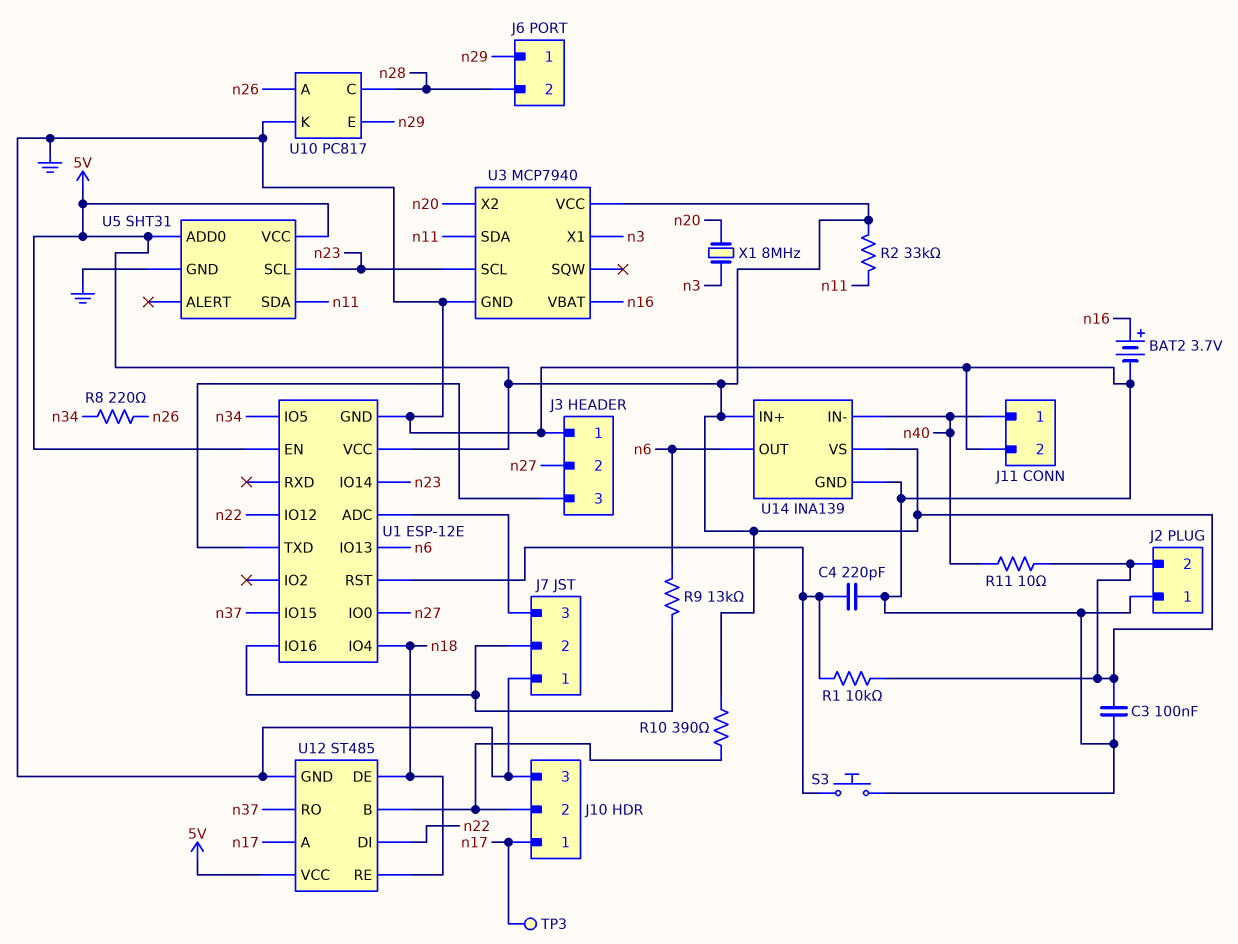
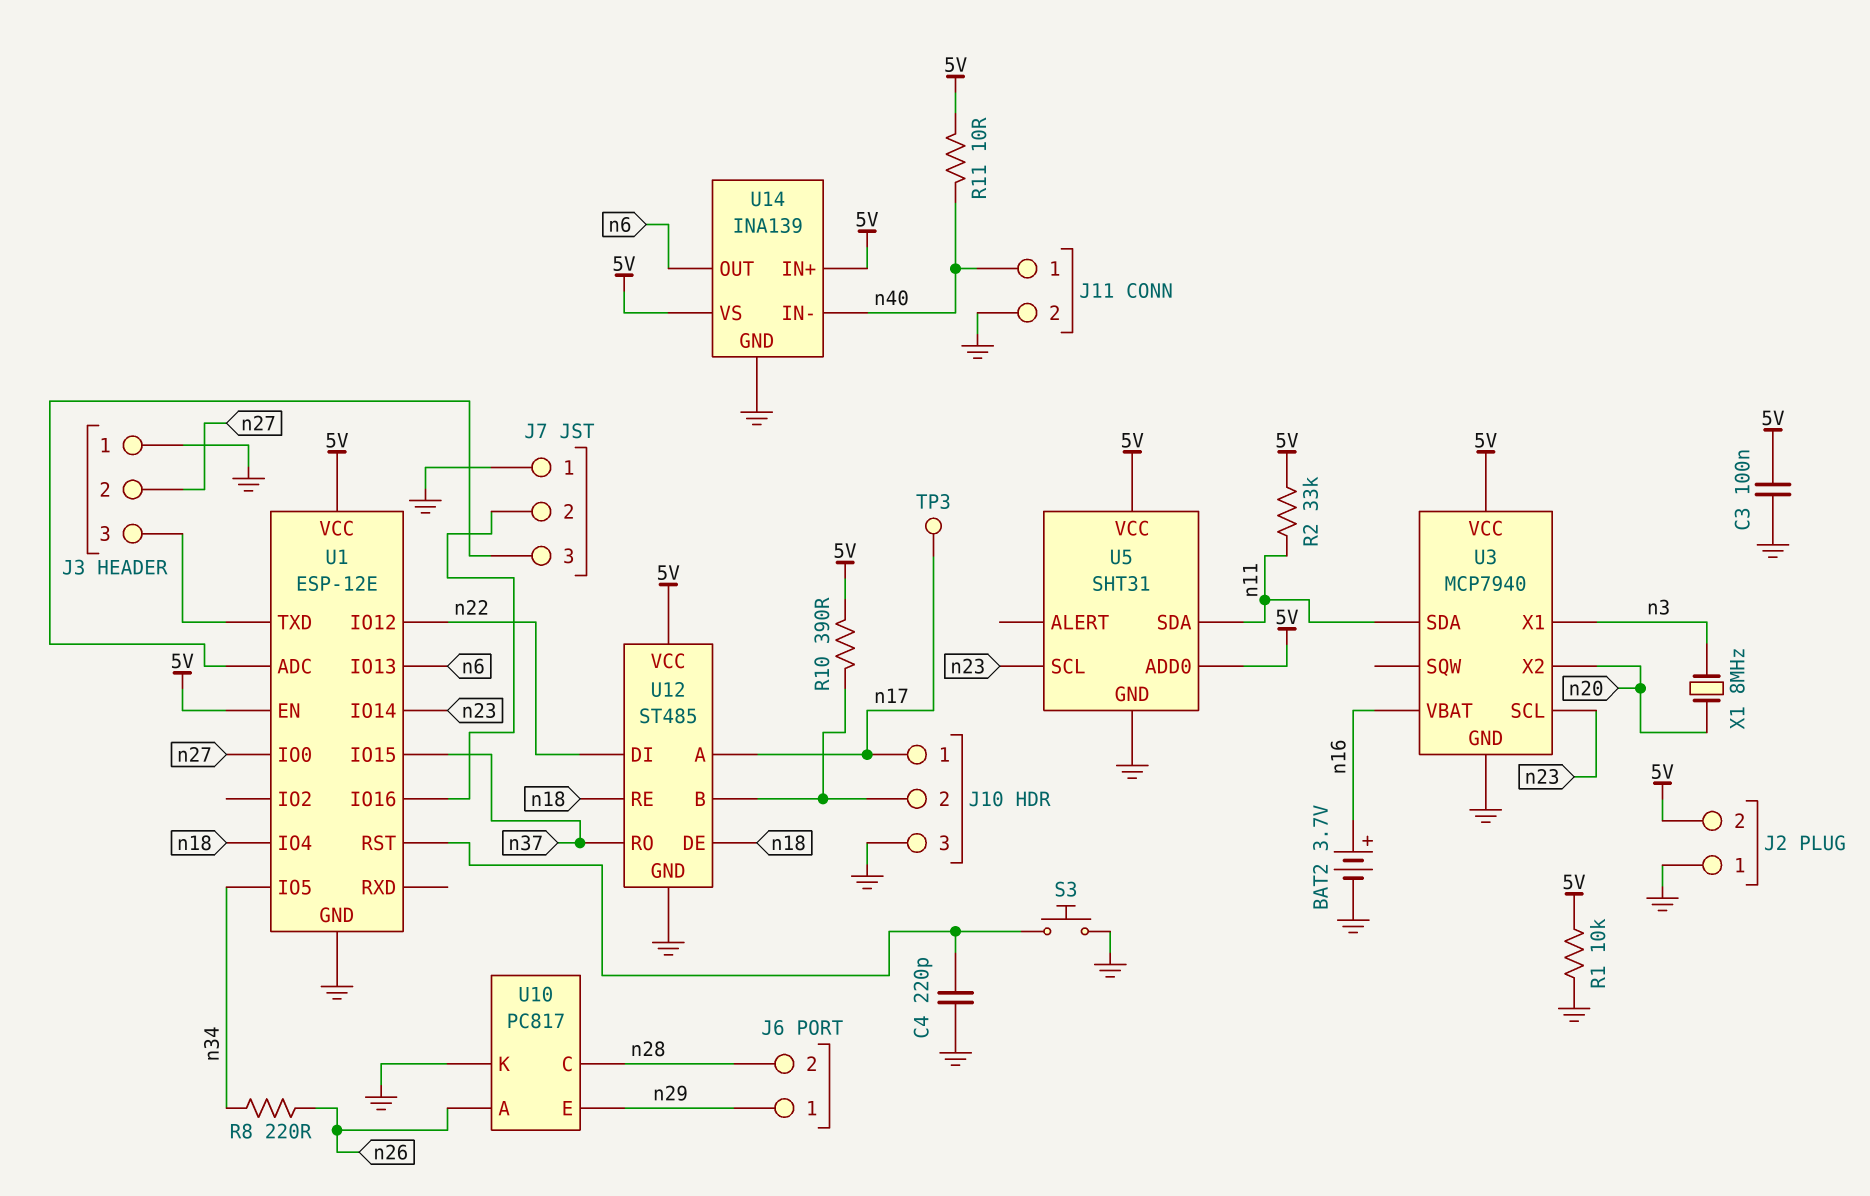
R1: 10k (5V, U1/RST) -> 10k (5V, GND)
R9: 13k (J7/2, n6) -> none

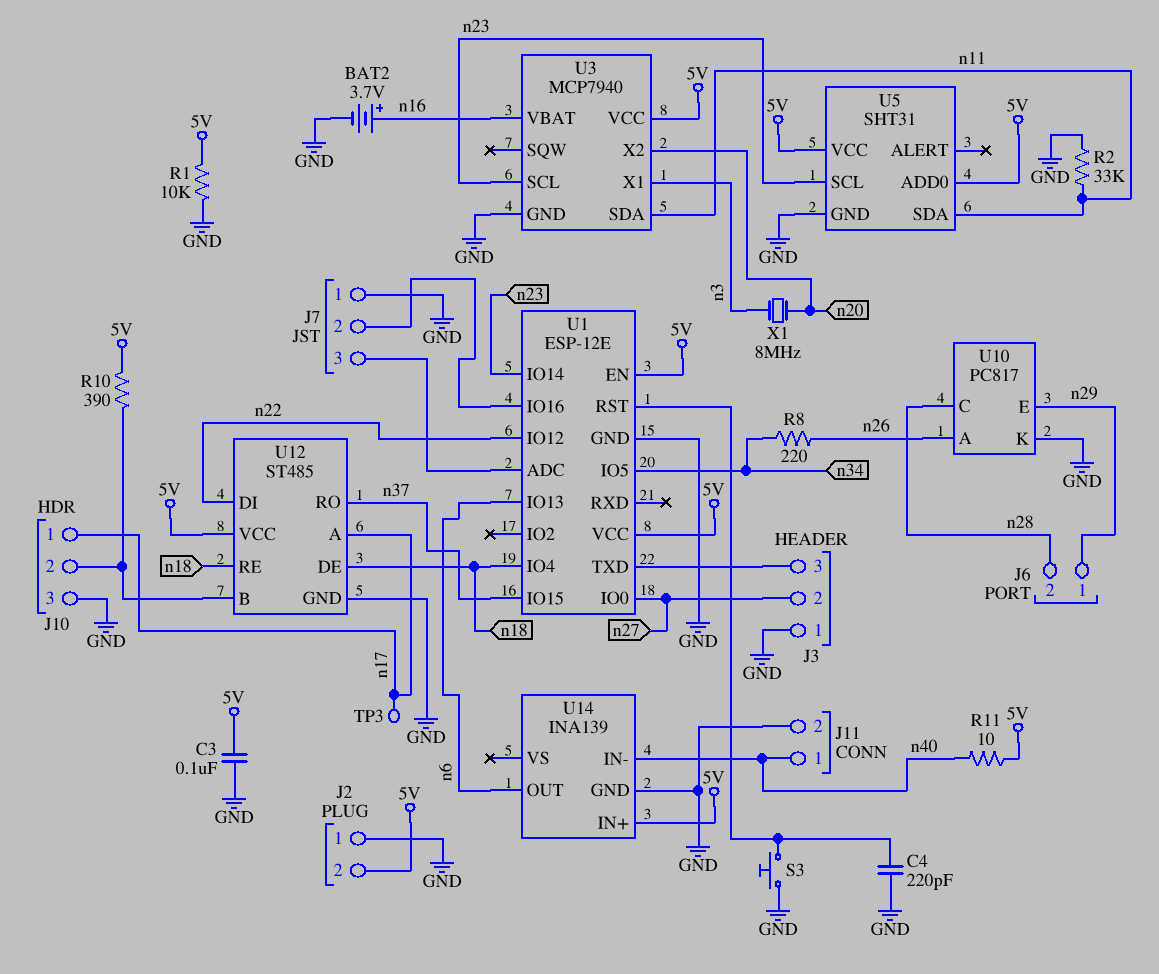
R2: 33k (5V, n11) -> 33k (GND, n11)
U14 pin VS: 5V -> none

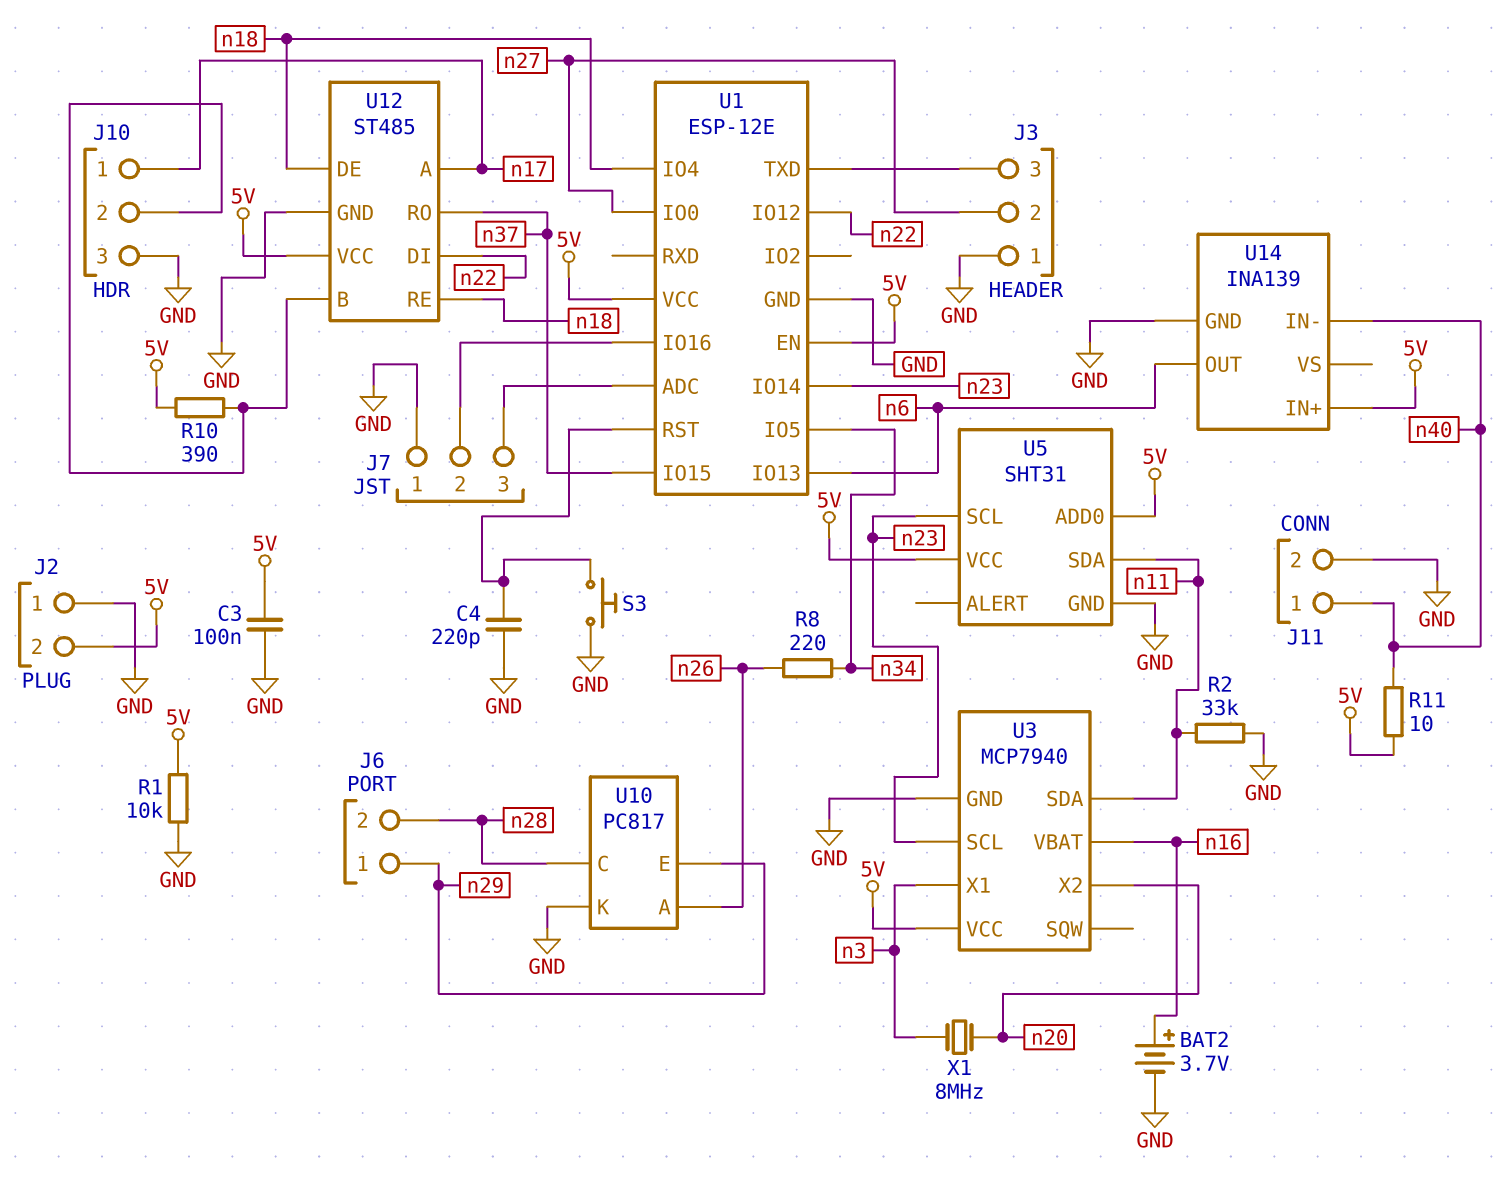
TP3: test point (n17) -> none

